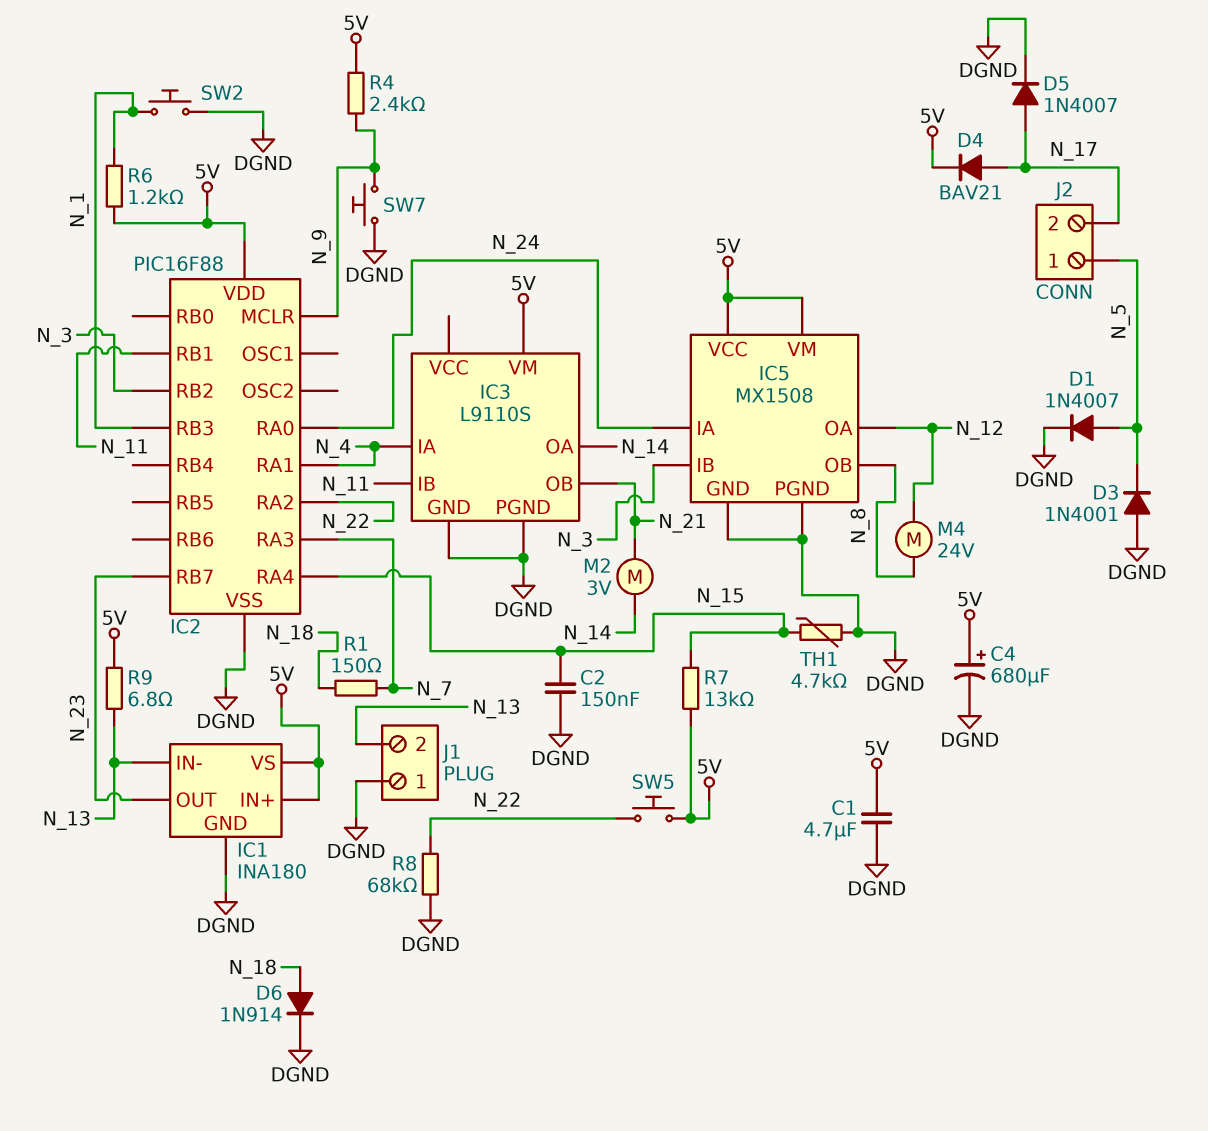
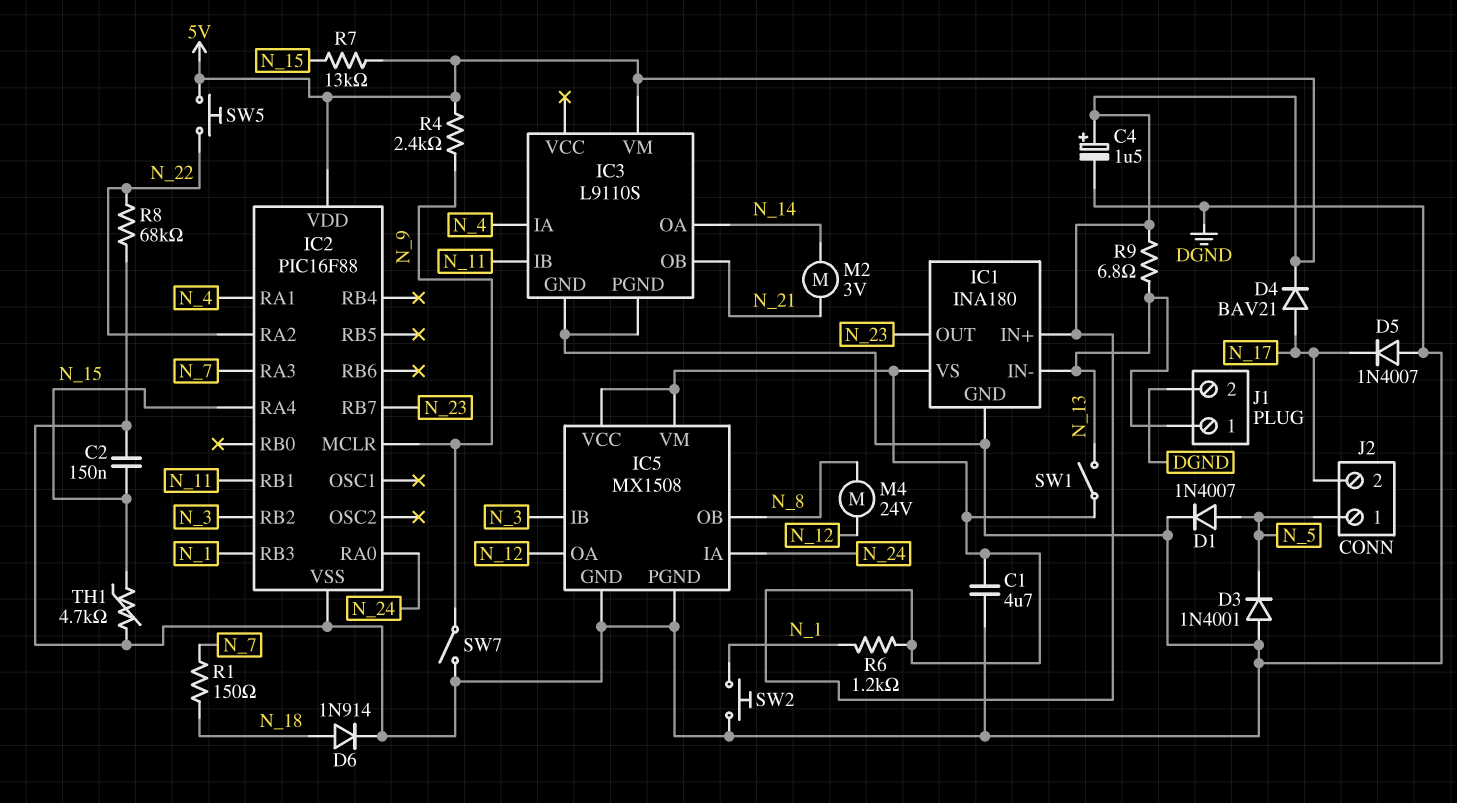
C4: 680uF (plus 5V, minus DGND) -> 1.5uF (plus 5V, minus DGND)
D5: diode 1N4007 (A N_17, K DGND) -> diode 1N4007 (A DGND, K N_17)
J1 pin 1: DGND -> N_13
J1 pin 2: N_13 -> DGND
SW1: none -> switch (5V, N_13)
SW7: button (DGND, N_9) -> switch (DGND, N_9)

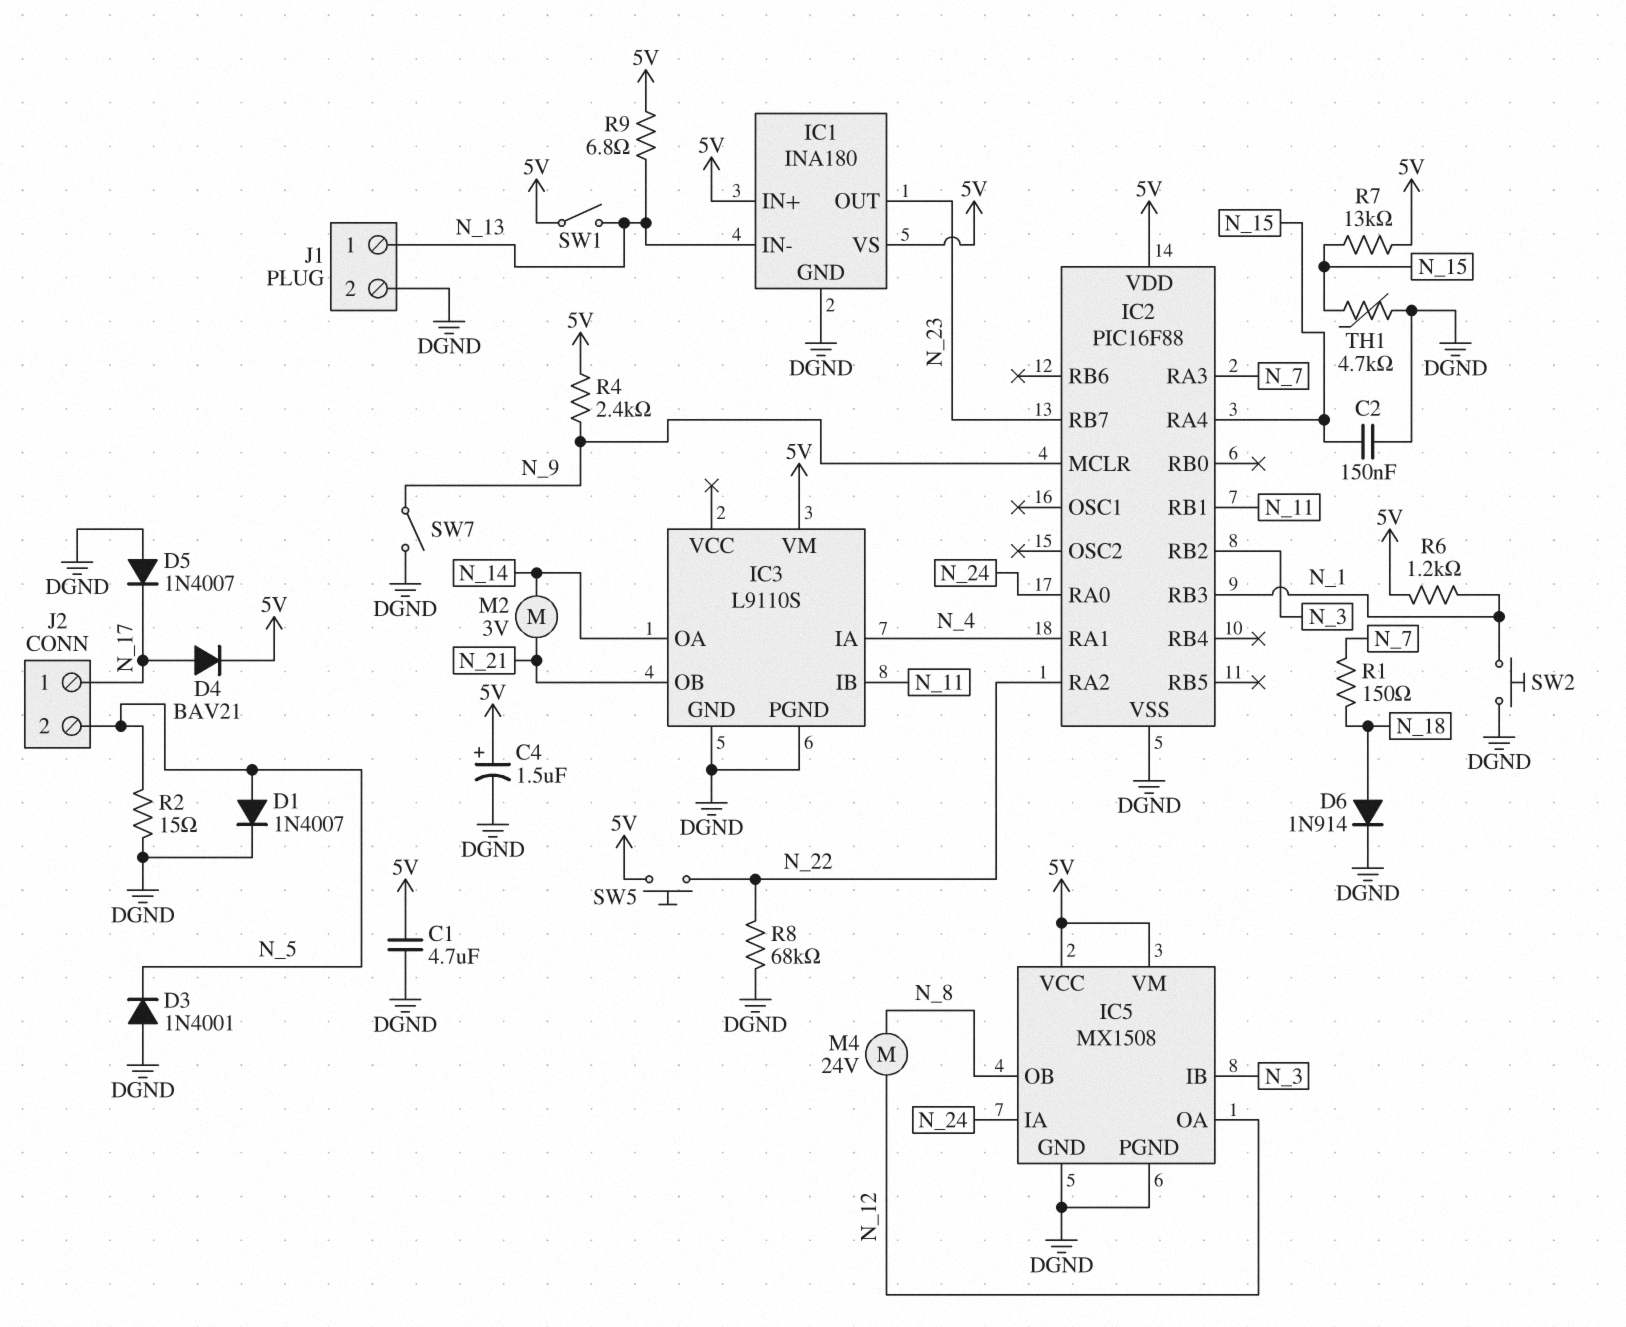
J2 pin 1: N_5 -> N_17
J2 pin 2: N_17 -> N_5
R2: none -> 15 (DGND, N_5)

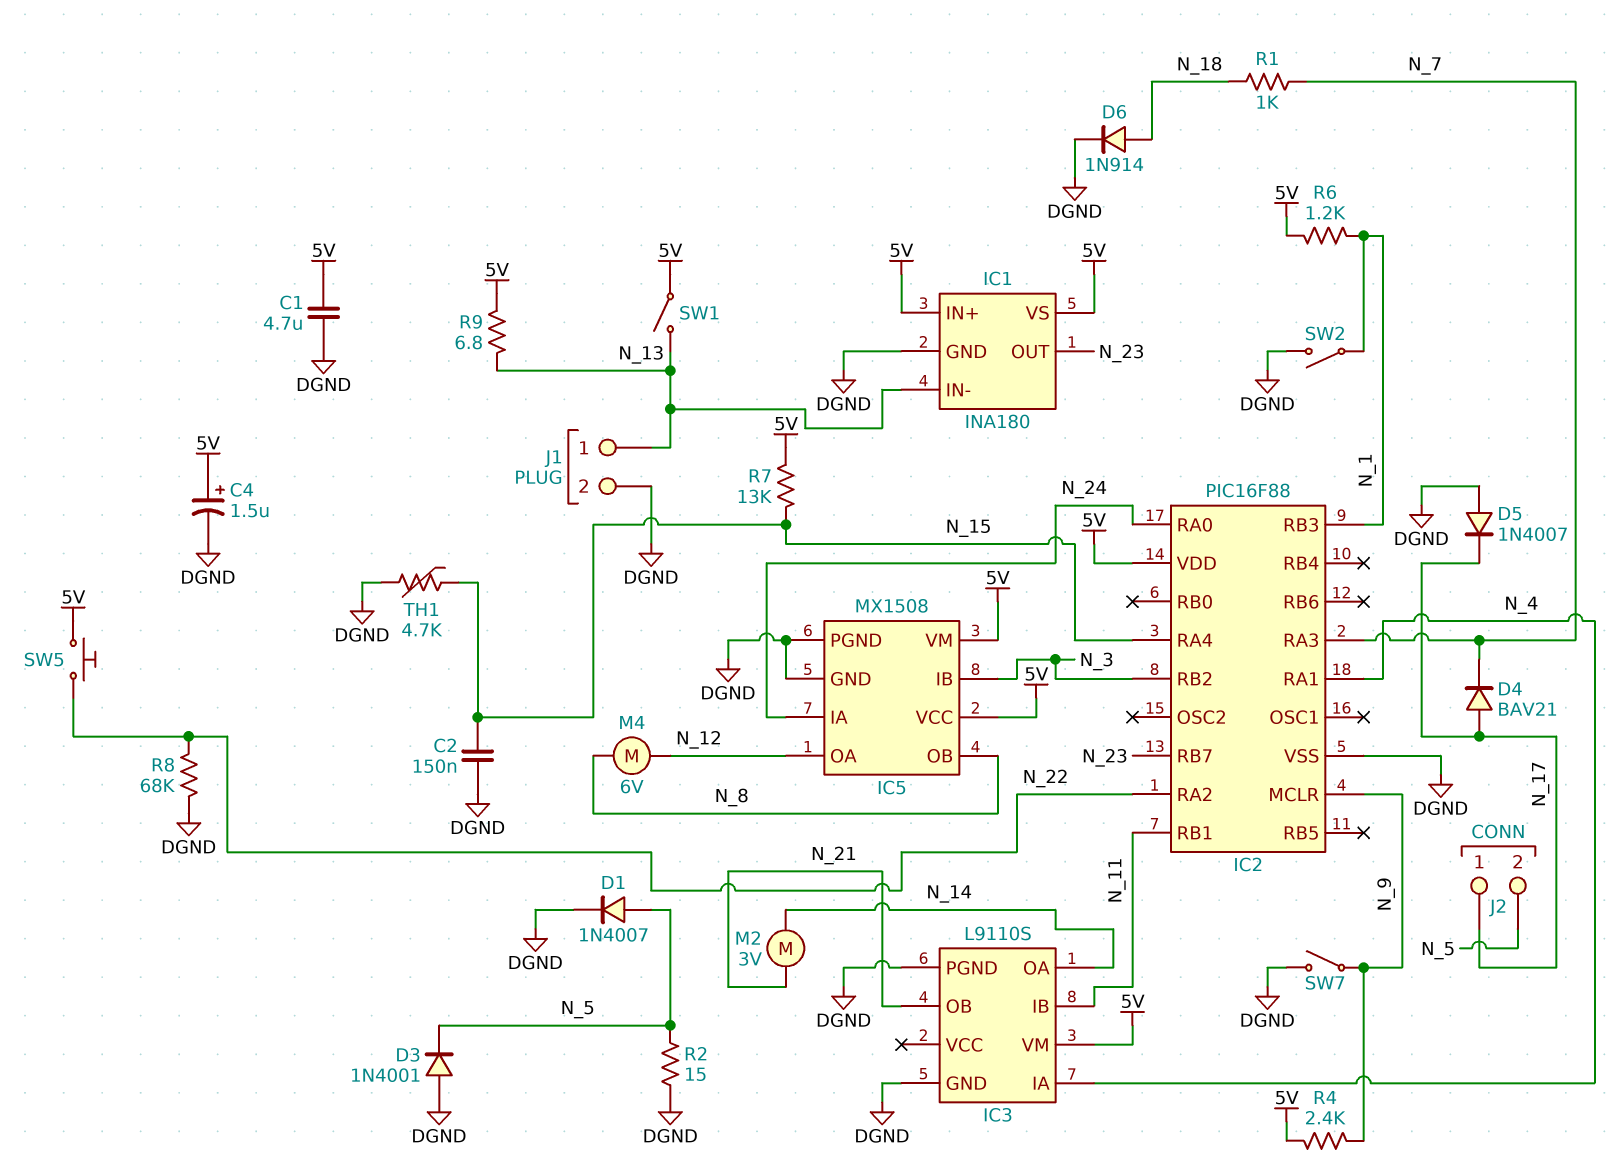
D4: diode BAV21 (A N_17, K 5V) -> diode BAV21 (A N_17, K N_7)
M4: motor 24V (N_8, N_12) -> motor 6V (N_8, N_12)
R1: 150 (N_7, N_18) -> 1k (N_7, N_18)
SW2: button (DGND, N_1) -> switch (DGND, N_1)

